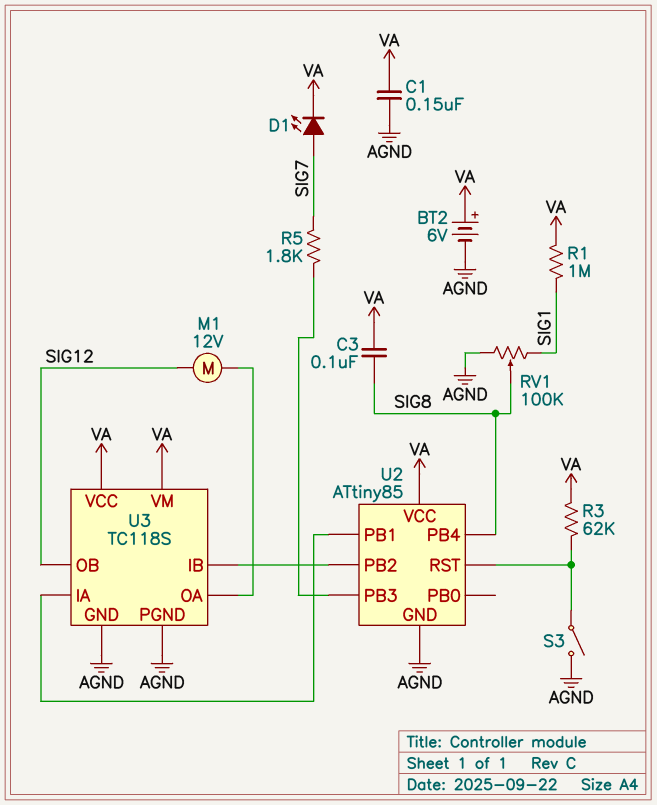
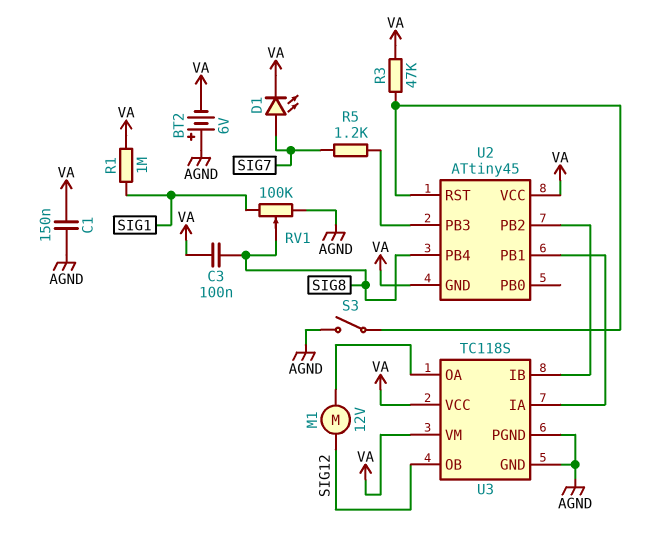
BT2: 6V (plus VA, minus AGND) -> 6V (plus AGND, minus VA)
R3: 62k (U2/RST, VA) -> 47k (U2/RST, VA)
R5: 1.8k (SIG7, U2/PB3) -> 1.2k (SIG7, U2/PB3)
U2: ATtiny85 -> ATtiny45
U2 pin GND: AGND -> VA

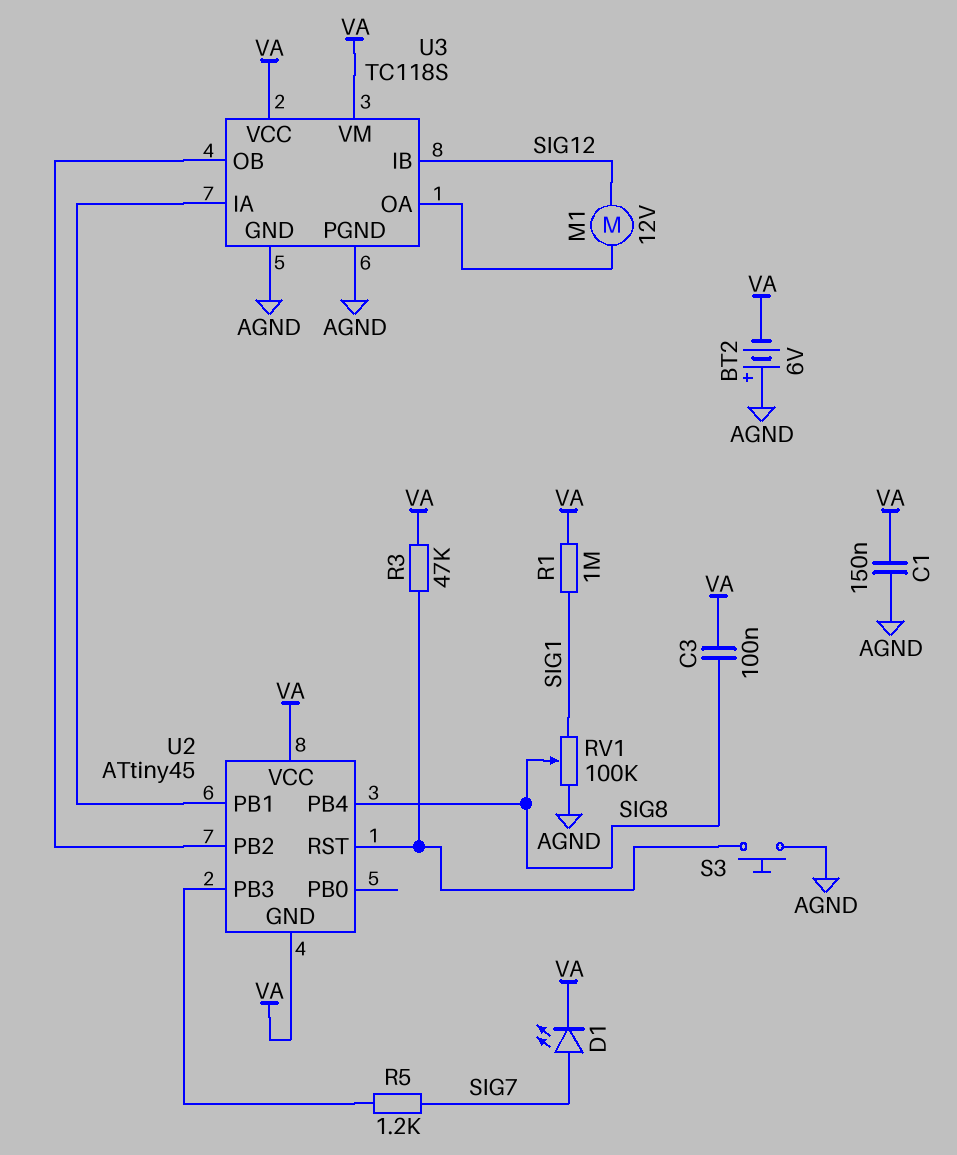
S3: switch (AGND, U2/RST) -> button (AGND, U2/RST)
U3 pin IB: U2/PB2 -> SIG12
U3 pin OB: SIG12 -> U2/PB2

